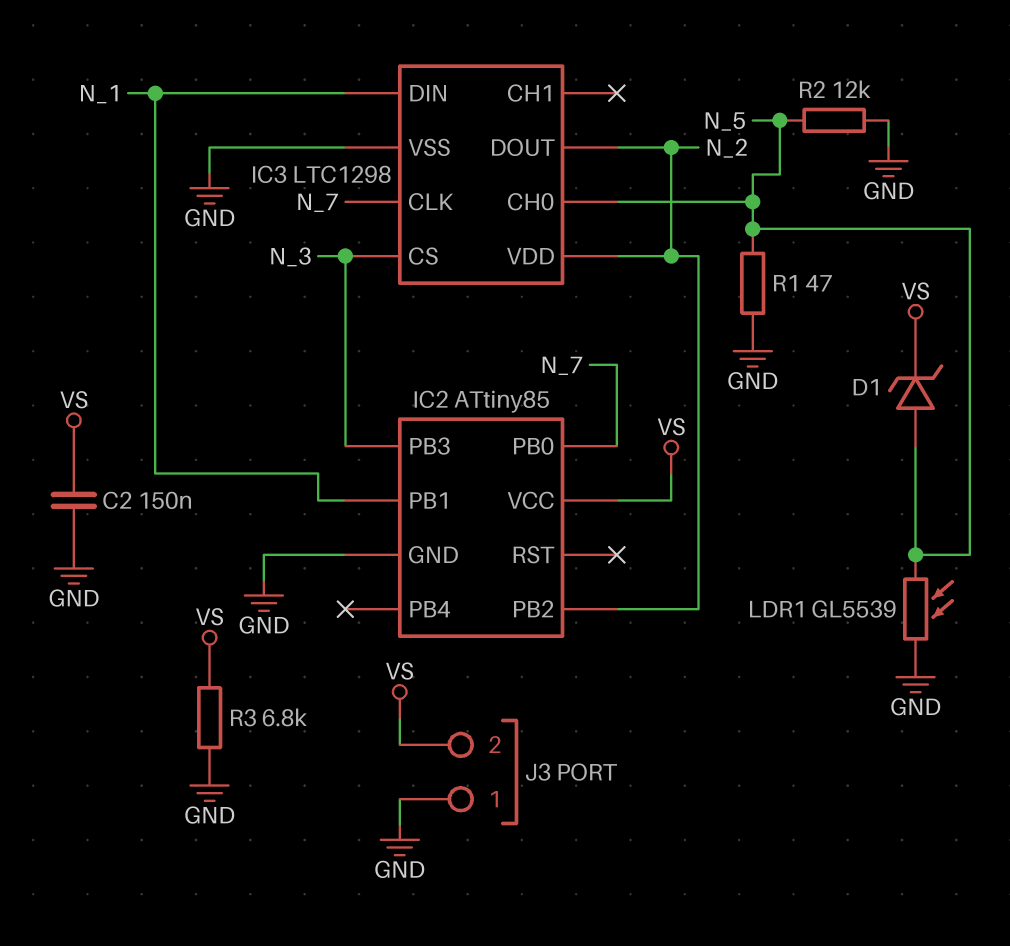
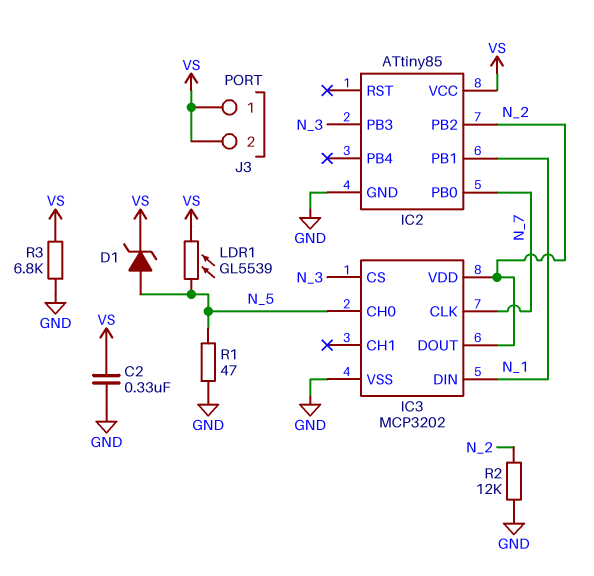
C2: 150nF (GND, VS) -> 330nF (GND, VS)
IC3: LTC1298 -> MCP3202
J3 pin 1: GND -> VS
LDR1: GL5539 (GND, N_5) -> GL5539 (N_5, VS)
R2: 12k (GND, N_5) -> 12k (GND, N_2)

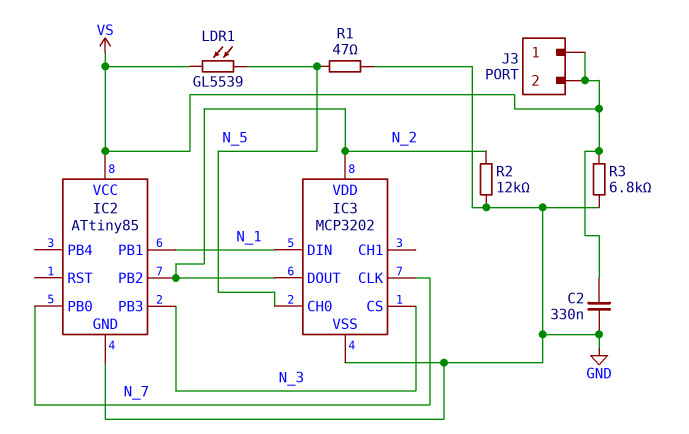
D1: zener (A N_5, K VS) -> none

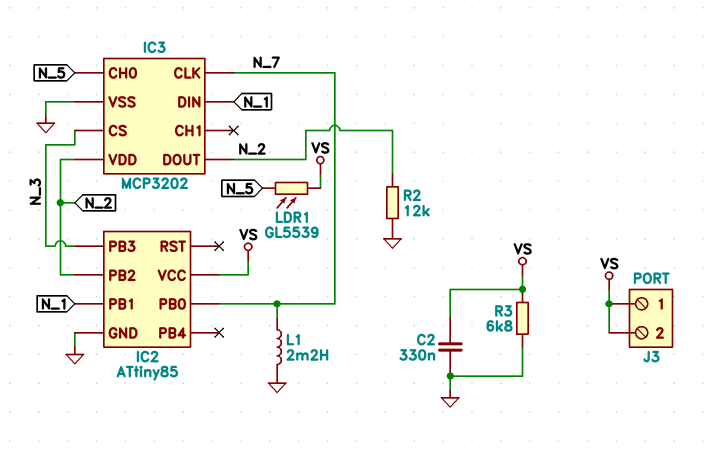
L1: none -> 2.2mH (GND, N_7)
R1: 47 (GND, N_5) -> none

